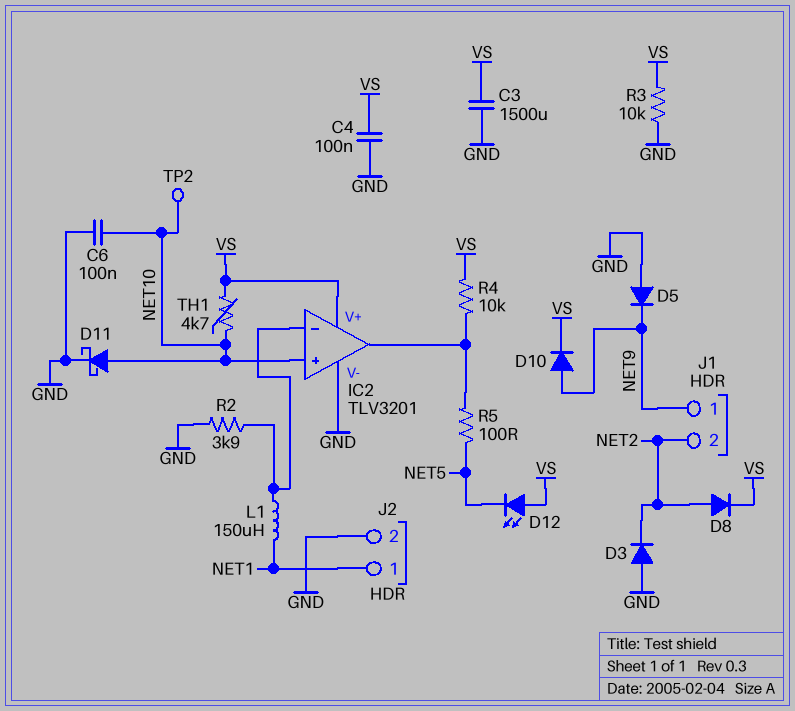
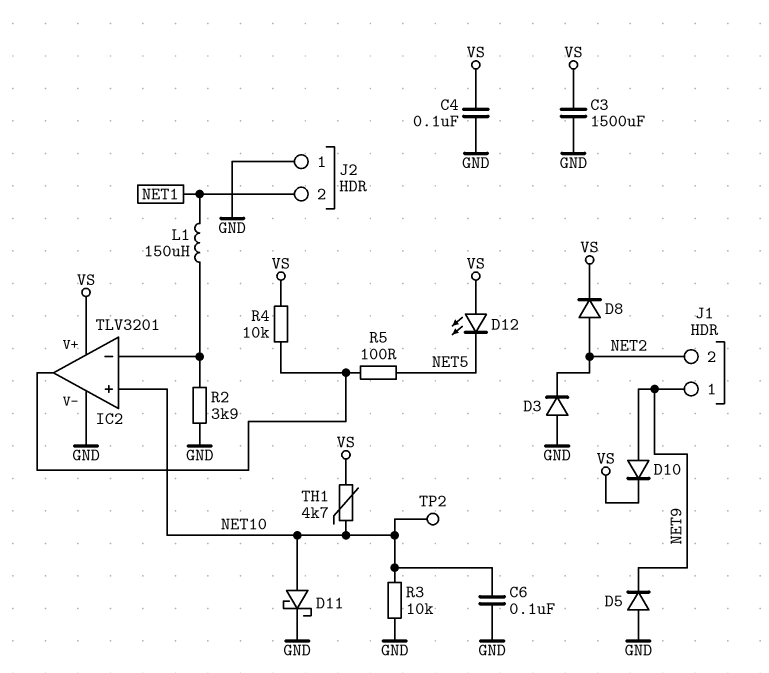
J2 pin 1: NET1 -> GND
J2 pin 2: GND -> NET1
R3: 10k (GND, VS) -> 10k (GND, NET10)

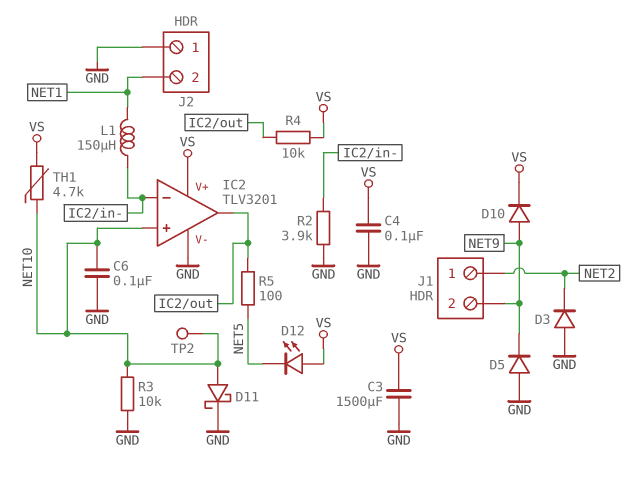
D8: diode (A NET2, K VS) -> none
J1 pin 1: NET9 -> NET2
J1 pin 2: NET2 -> NET9

